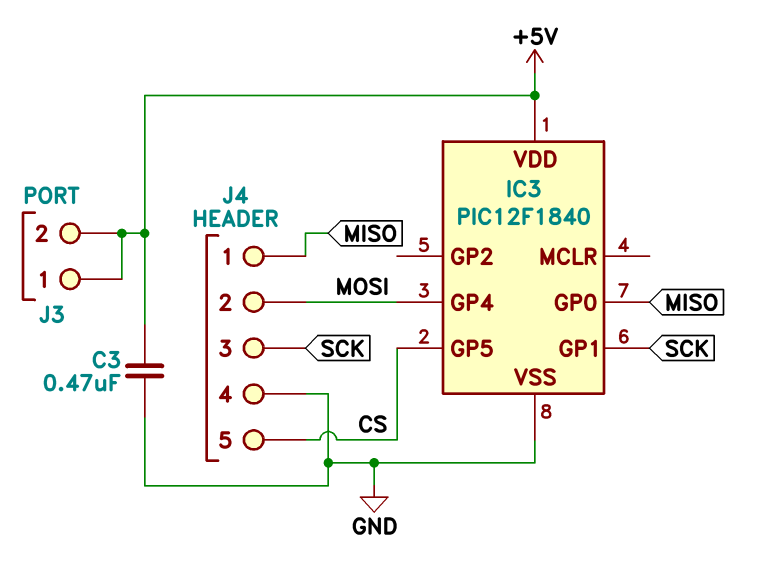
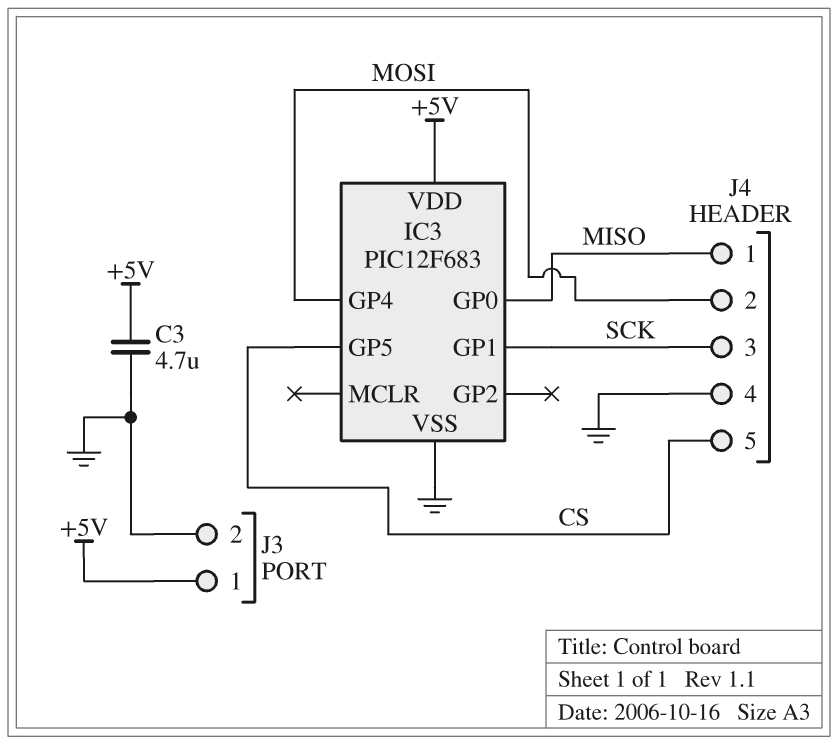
C3: 470nF (+5V, GND) -> 4.7uF (+5V, GND)
IC3: PIC12F1840 -> PIC12F683
J3 pin 2: +5V -> GND

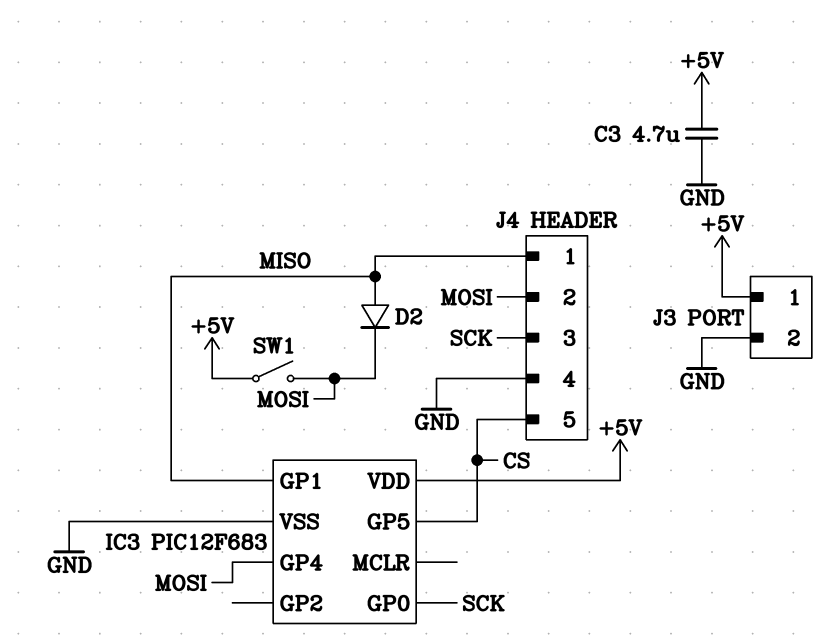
D2: none -> diode (A MISO, K MOSI)
IC3 pin GP0: MISO -> SCK
IC3 pin GP1: SCK -> MISO
SW1: none -> switch (+5V, MOSI)

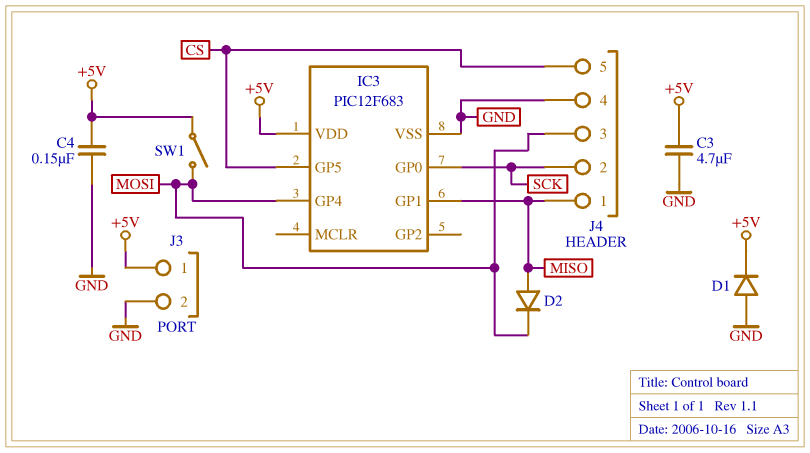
C4: none -> 150nF (+5V, GND)
D1: none -> diode (A GND, K +5V)
J4 pin 2: MOSI -> SCK
J4 pin 3: SCK -> MOSI

